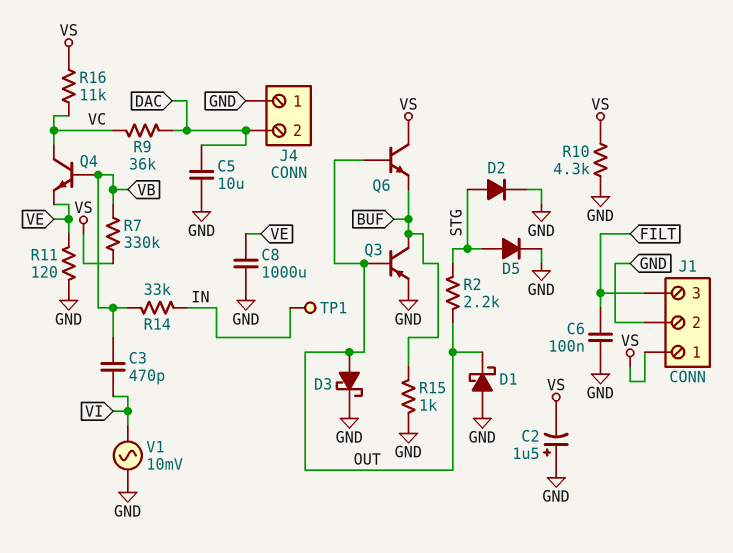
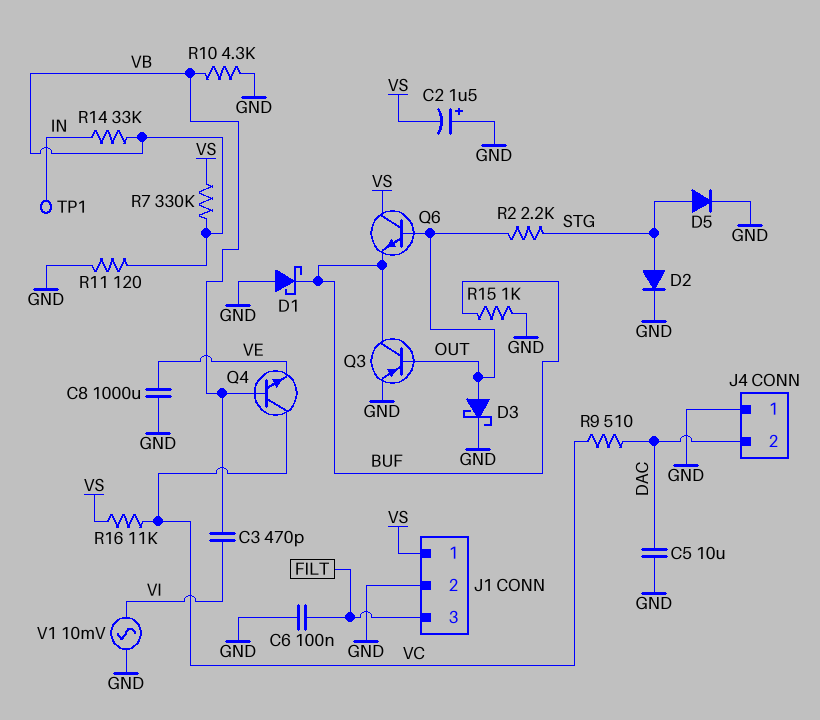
D1: schottky (A GND, K OUT) -> schottky (A GND, K BUF)
R9: 36k (DAC, VC) -> 510 (DAC, VC)
R10: 4.3k (GND, VS) -> 4.3k (GND, VB)
R11: 120 (GND, VE) -> 120 (GND, VB)

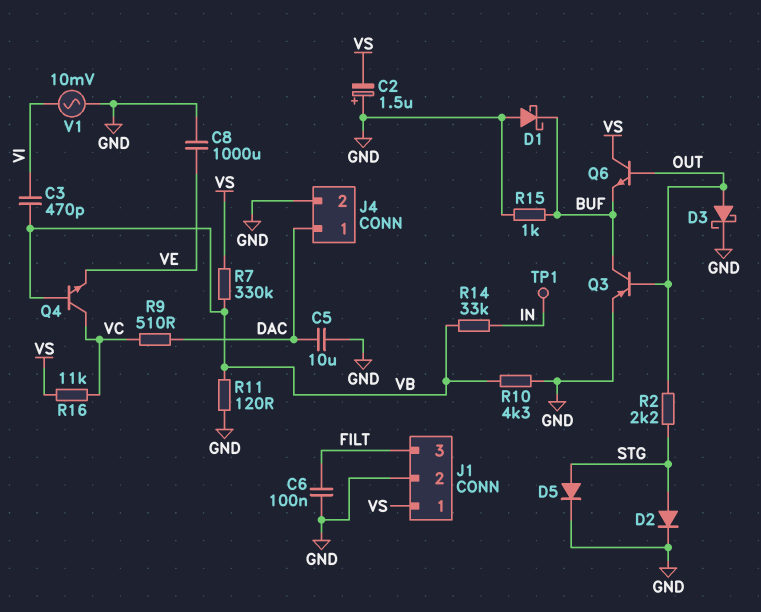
J4 pin 1: GND -> DAC
J4 pin 2: DAC -> GND

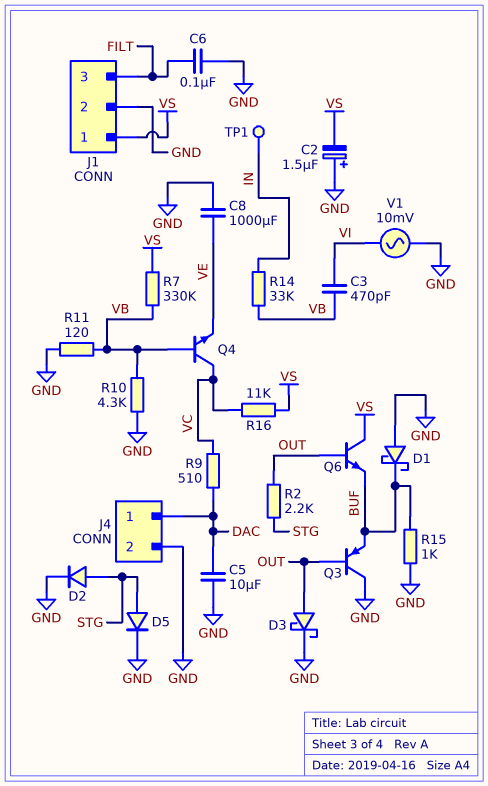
Q3: PNP (B OUT, C BUF, E GND) -> PNP (B OUT, C GND, E BUF)

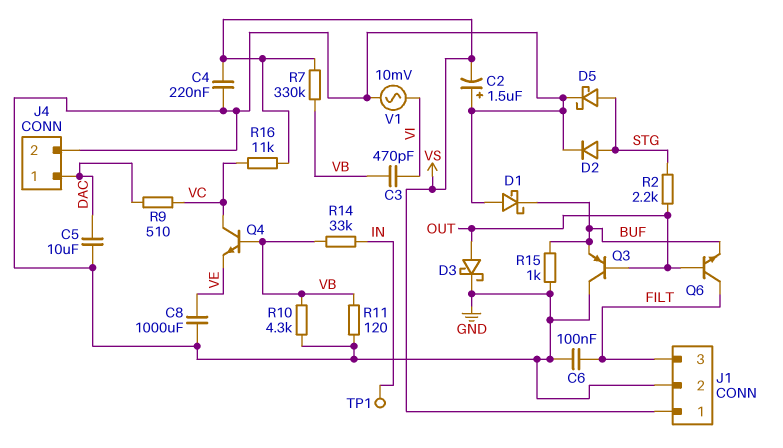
C4: none -> 220nF (GND, VS)
D5: diode (A STG, K GND) -> schottky (A STG, K GND)
Q6: NPN (B OUT, C VS, E BUF) -> NPN (B OUT, C FILT, E BUF)

